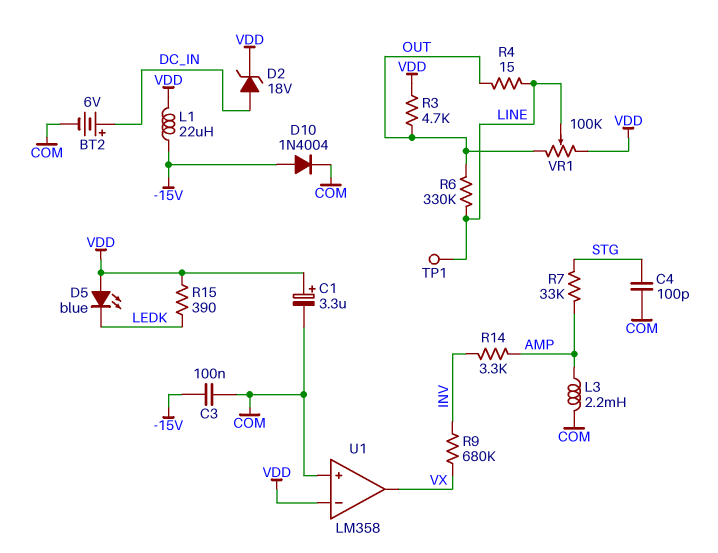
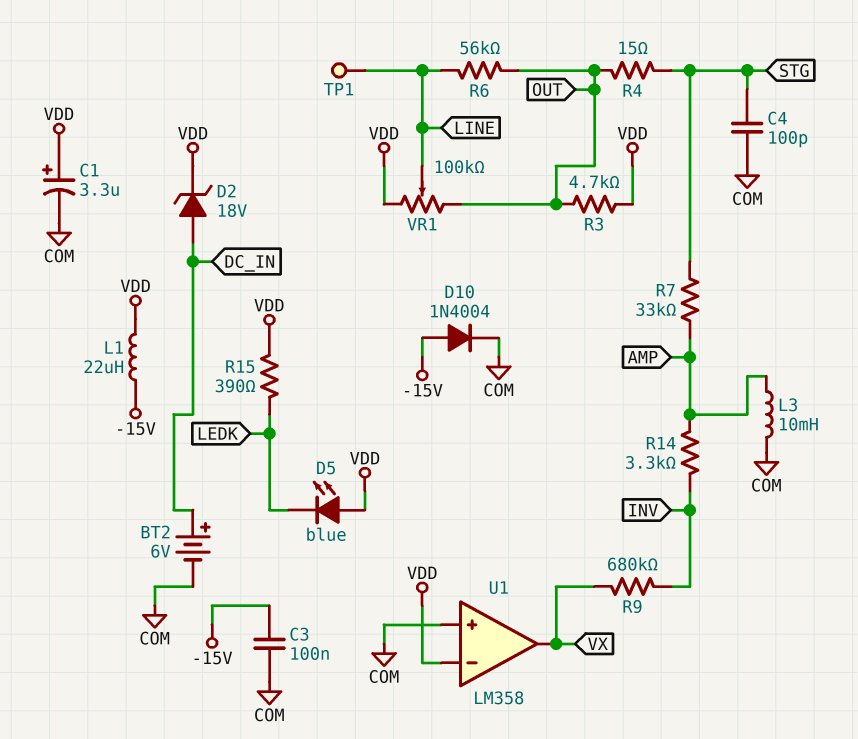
L3: 2.2mH (AMP, COM) -> 10mH (AMP, COM)
R4: 15 (LINE, OUT) -> 15 (OUT, STG)
R6: 330k (LINE, OUT) -> 56k (LINE, OUT)

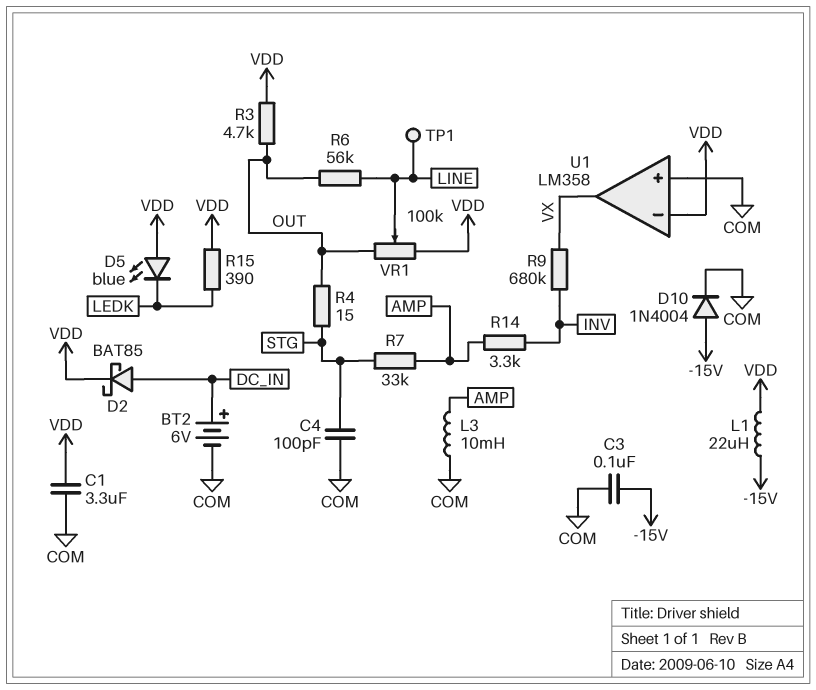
C1: 3.3uF (plus VDD, minus COM) -> 3.3uF (COM, VDD)
D2: zener 18V (A DC_IN, K VDD) -> schottky BAT85 (A DC_IN, K VDD)

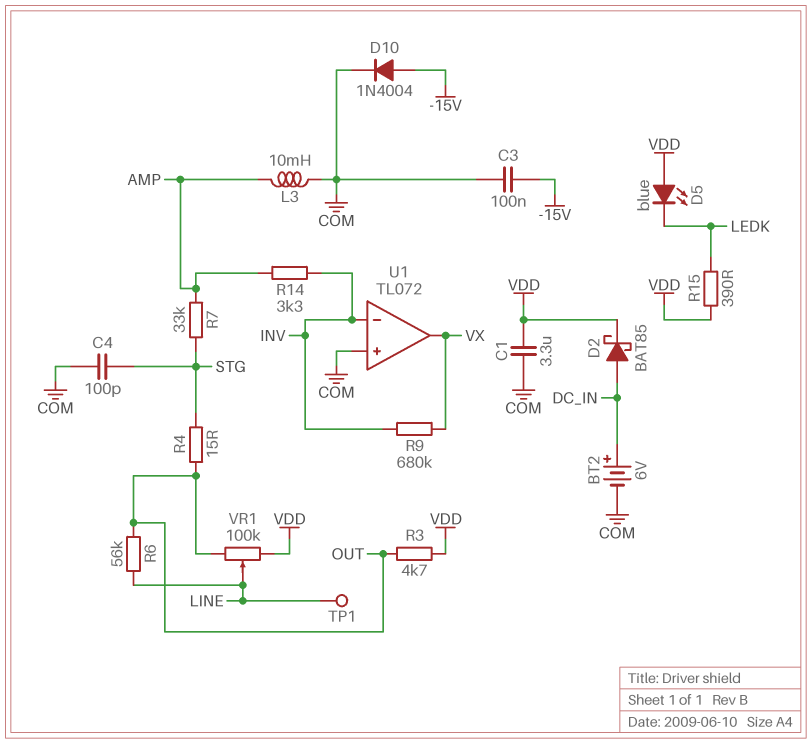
L1: 22uH (-15V, VDD) -> none
U1: LM358 -> TL072
U1 pin in-: VDD -> INV

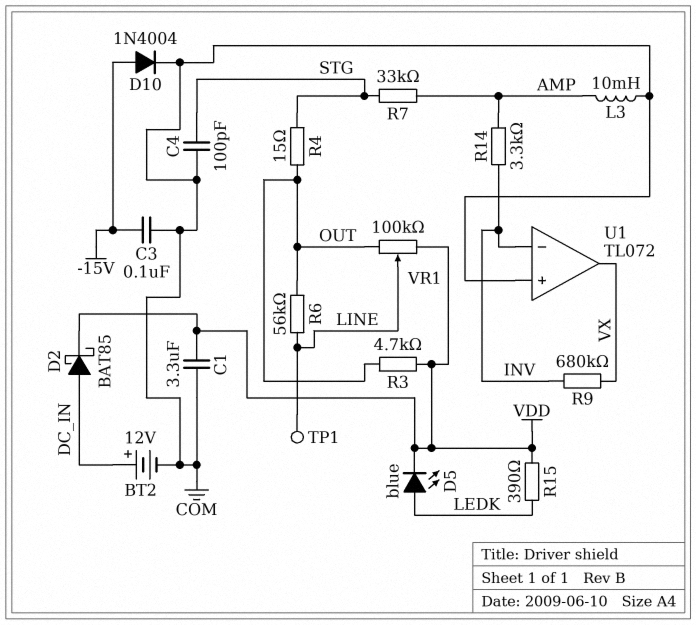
BT2: 6V (plus DC_IN, minus COM) -> 12V (plus DC_IN, minus COM)
D5: LED blue (A VDD, K LEDK) -> LED blue (A LEDK, K VDD)

